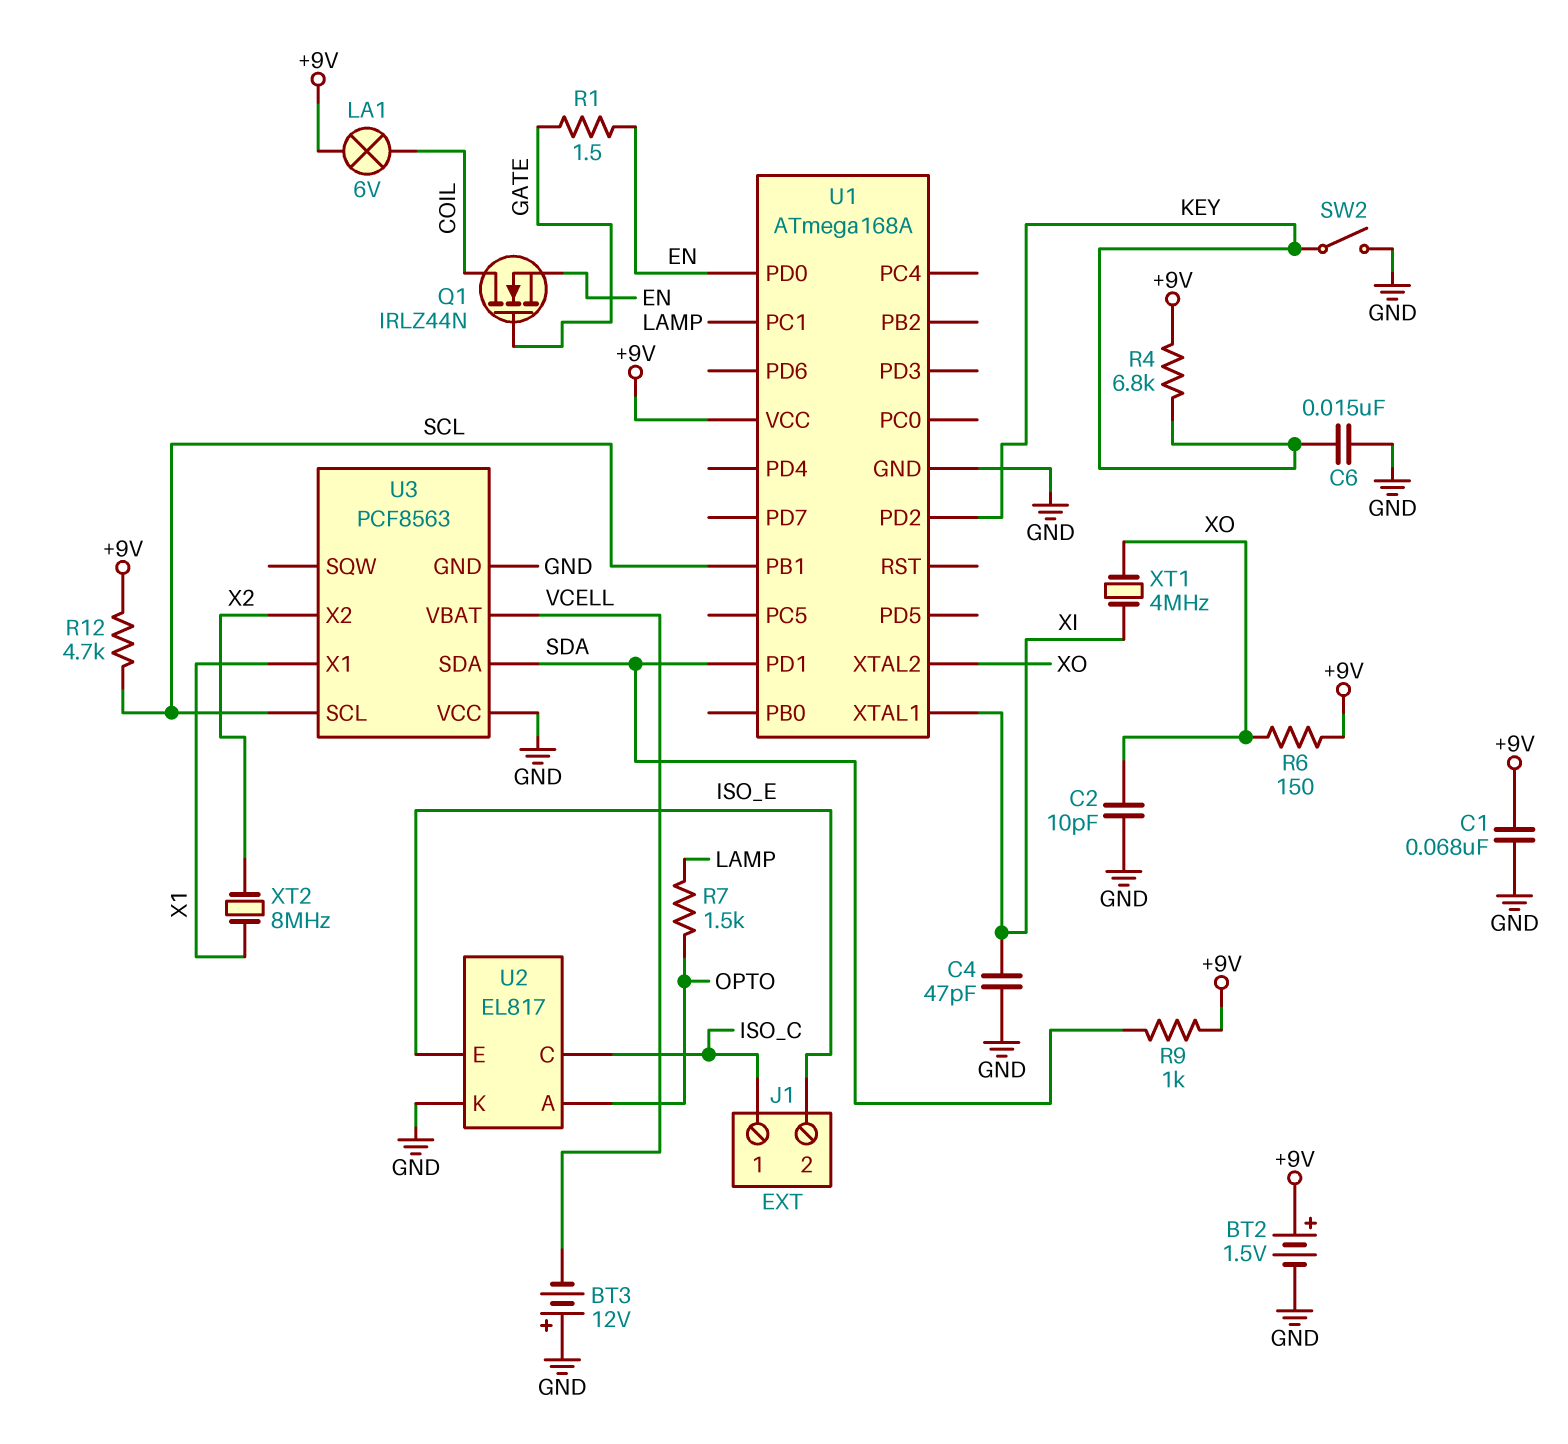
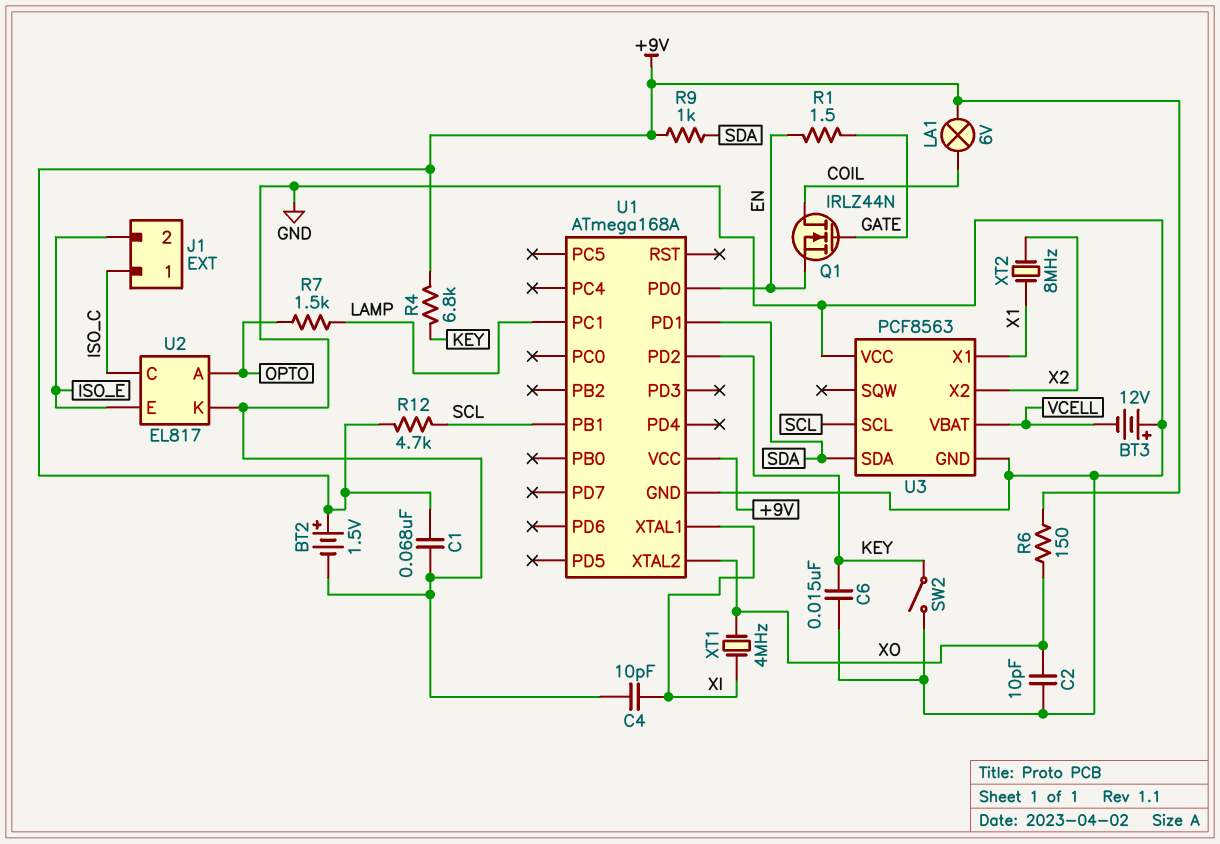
C4: 47pF (GND, XI) -> 10pF (GND, XI)

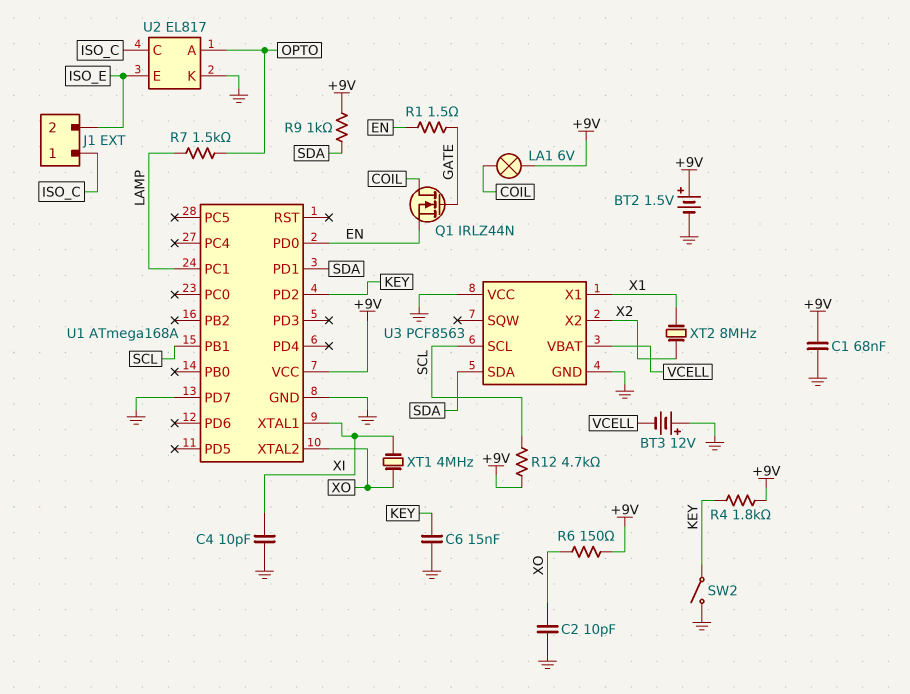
R4: 6.8k (+9V, KEY) -> 1.8k (+9V, KEY)
U1 pin PD7: none -> GND

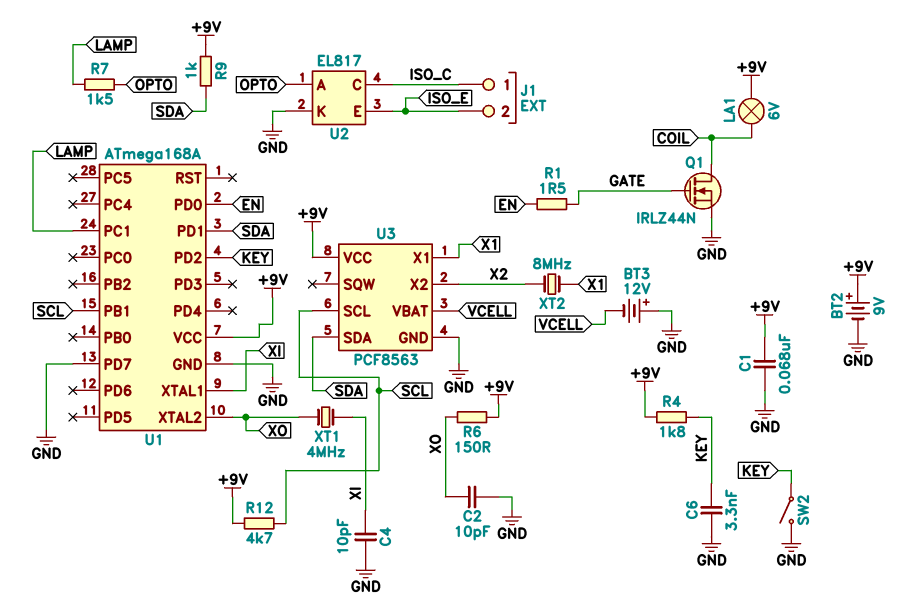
BT2: 1.5V (plus +9V, minus GND) -> 9V (plus +9V, minus GND)
C6: 15nF (GND, KEY) -> 3.3nF (GND, KEY)
Q1: NMOS IRLZ44N (G GATE, D COIL, S EN) -> NMOS IRLZ44N (G GATE, D COIL, S GND)
U3 pin VCC: GND -> +9V

